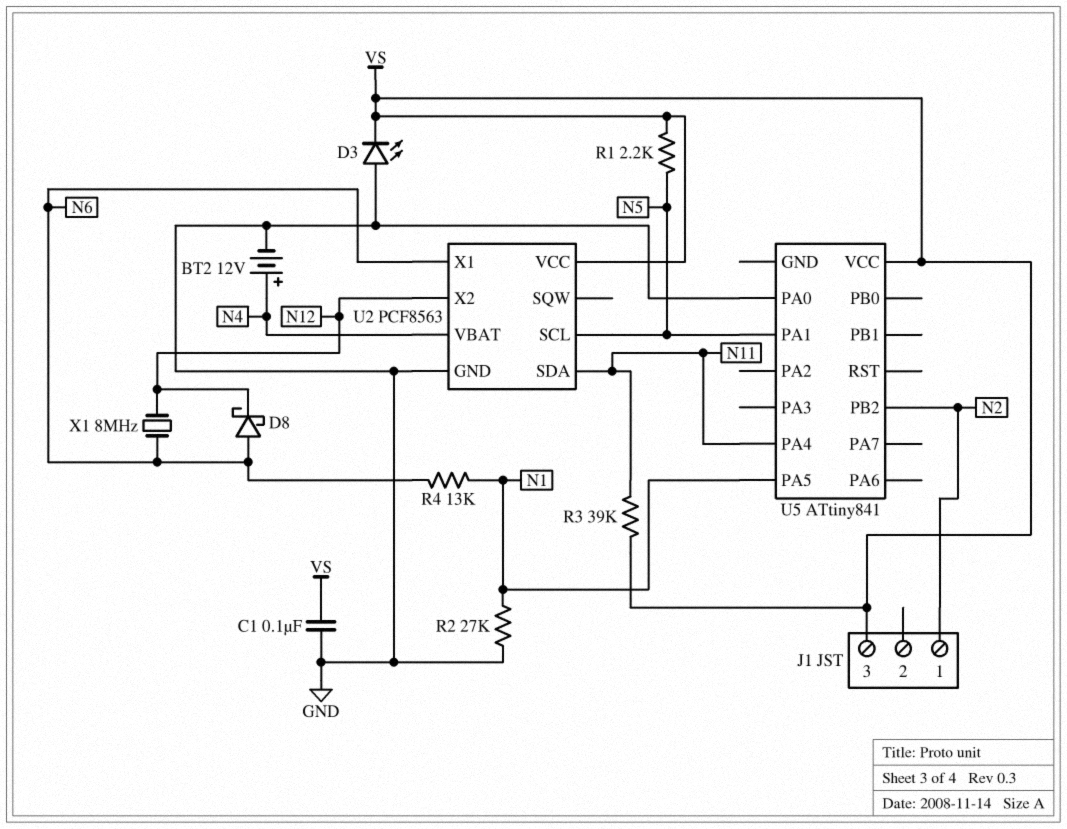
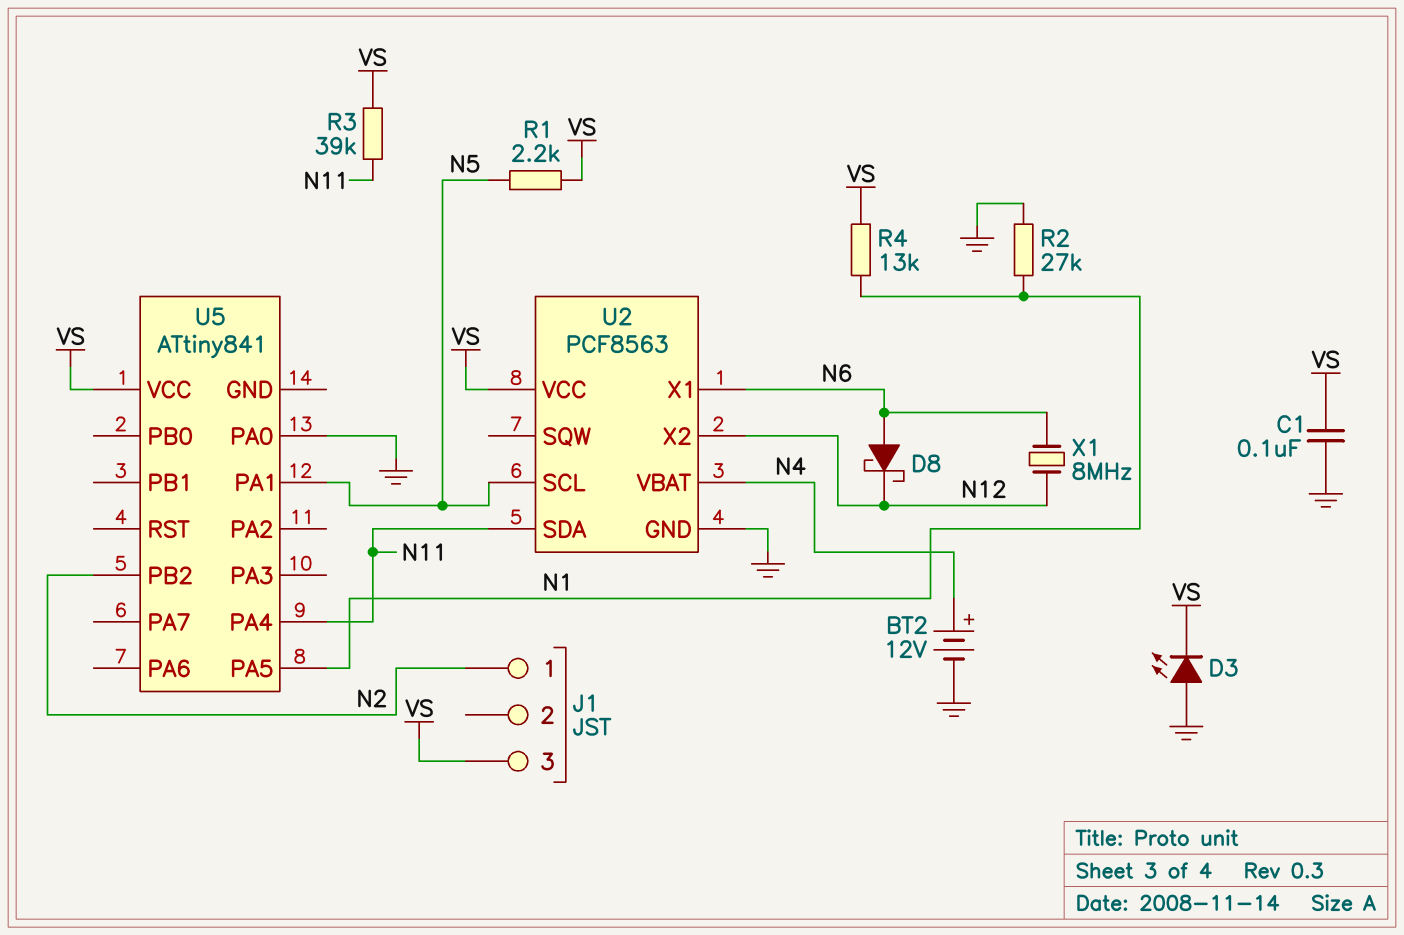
R4: 13k (N1, N6) -> 13k (N1, VS)

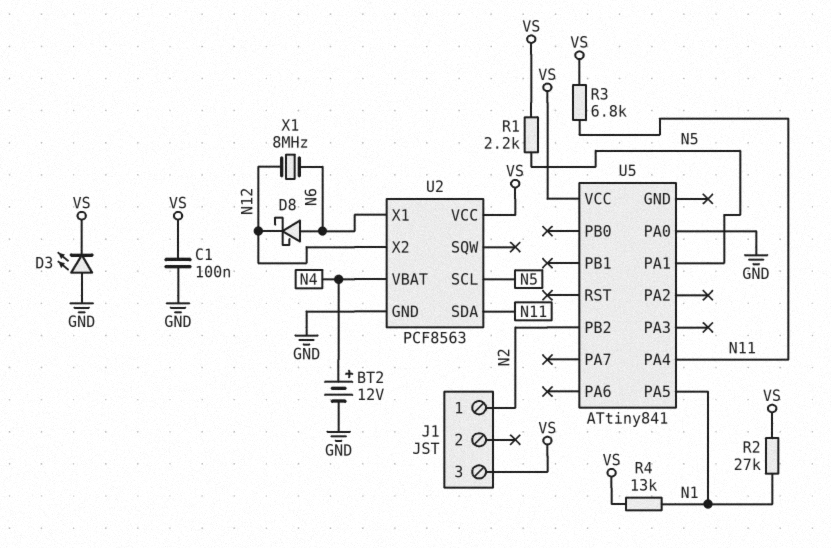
R2: 27k (GND, N1) -> 27k (N1, VS)
R3: 39k (N11, VS) -> 6.8k (N11, VS)

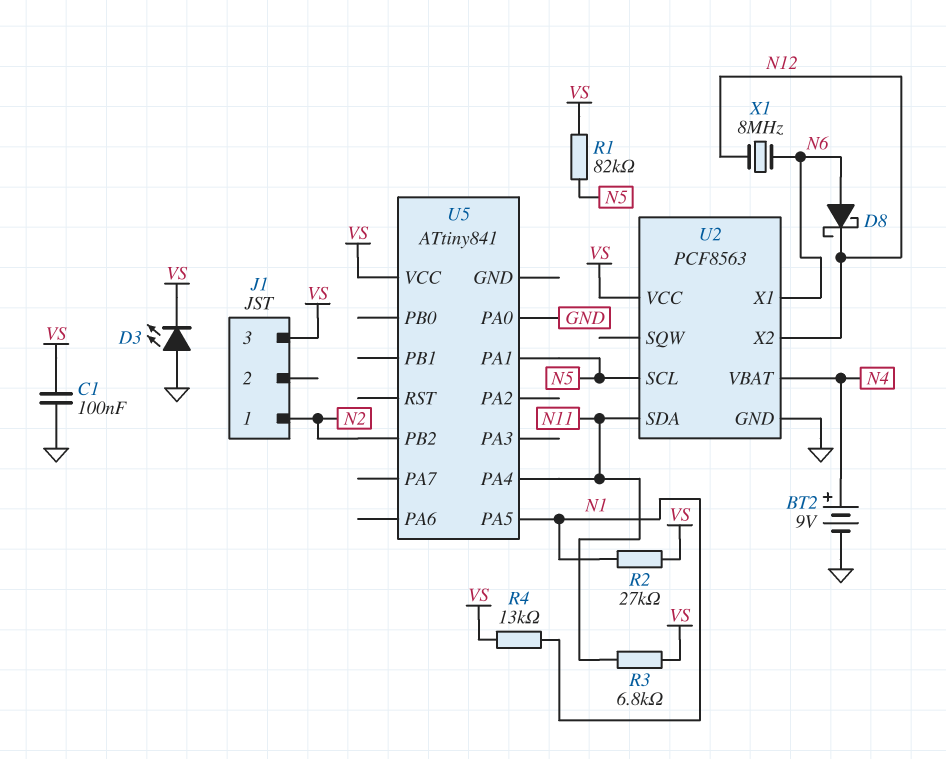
BT2: 12V (plus N4, minus GND) -> 9V (plus N4, minus GND)
R1: 2.2k (N5, VS) -> 82k (N5, VS)

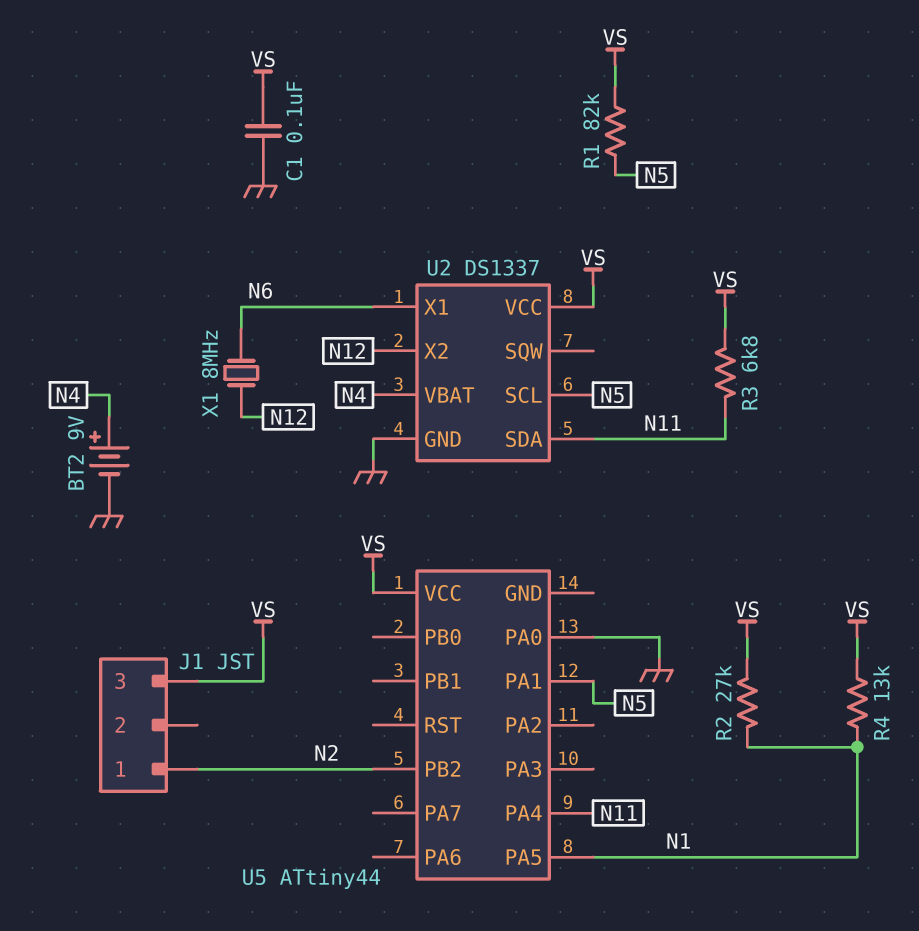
D3: LED (A GND, K VS) -> none
D8: schottky (A N6, K N12) -> none
U2: PCF8563 -> DS1337
U5: ATtiny841 -> ATtiny44

